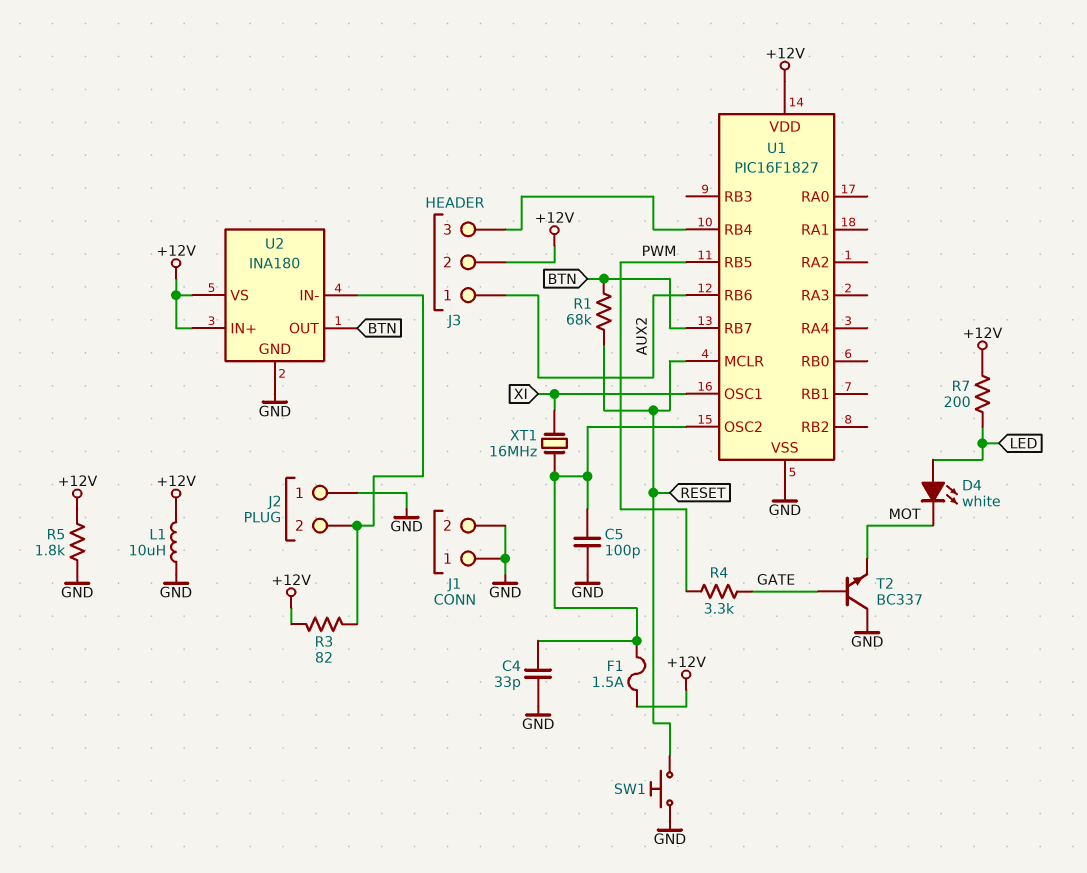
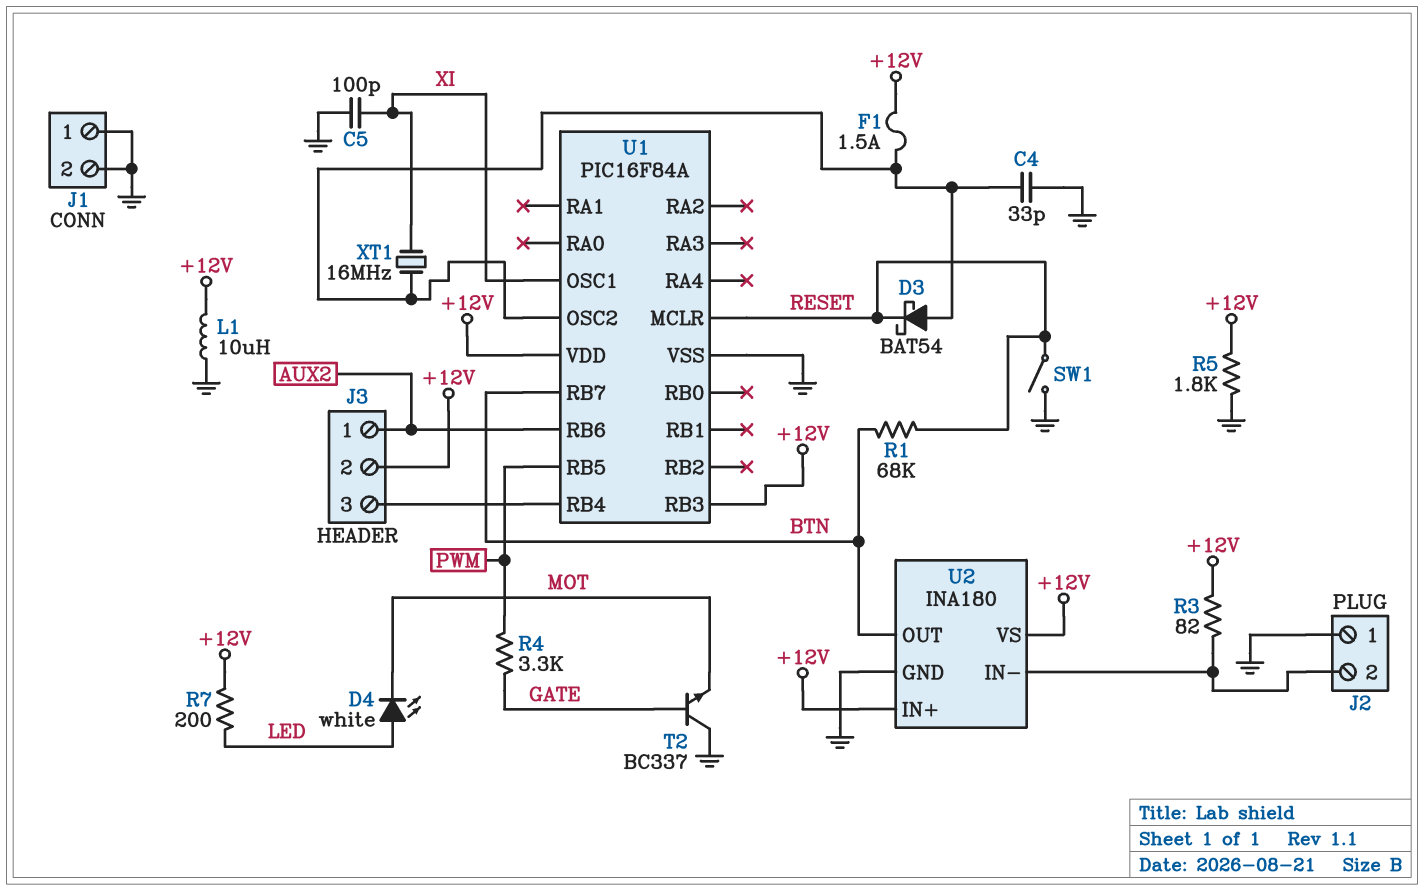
C5: 100pF (GND, U1/OSC2) -> 100pF (GND, XI)
D3: none -> schottky BAT54 (A U1/OSC2, K RESET)
SW1: button (GND, RESET) -> switch (GND, RESET)
U1: PIC16F1827 -> PIC16F84A
U1 pin RB3: none -> +12V

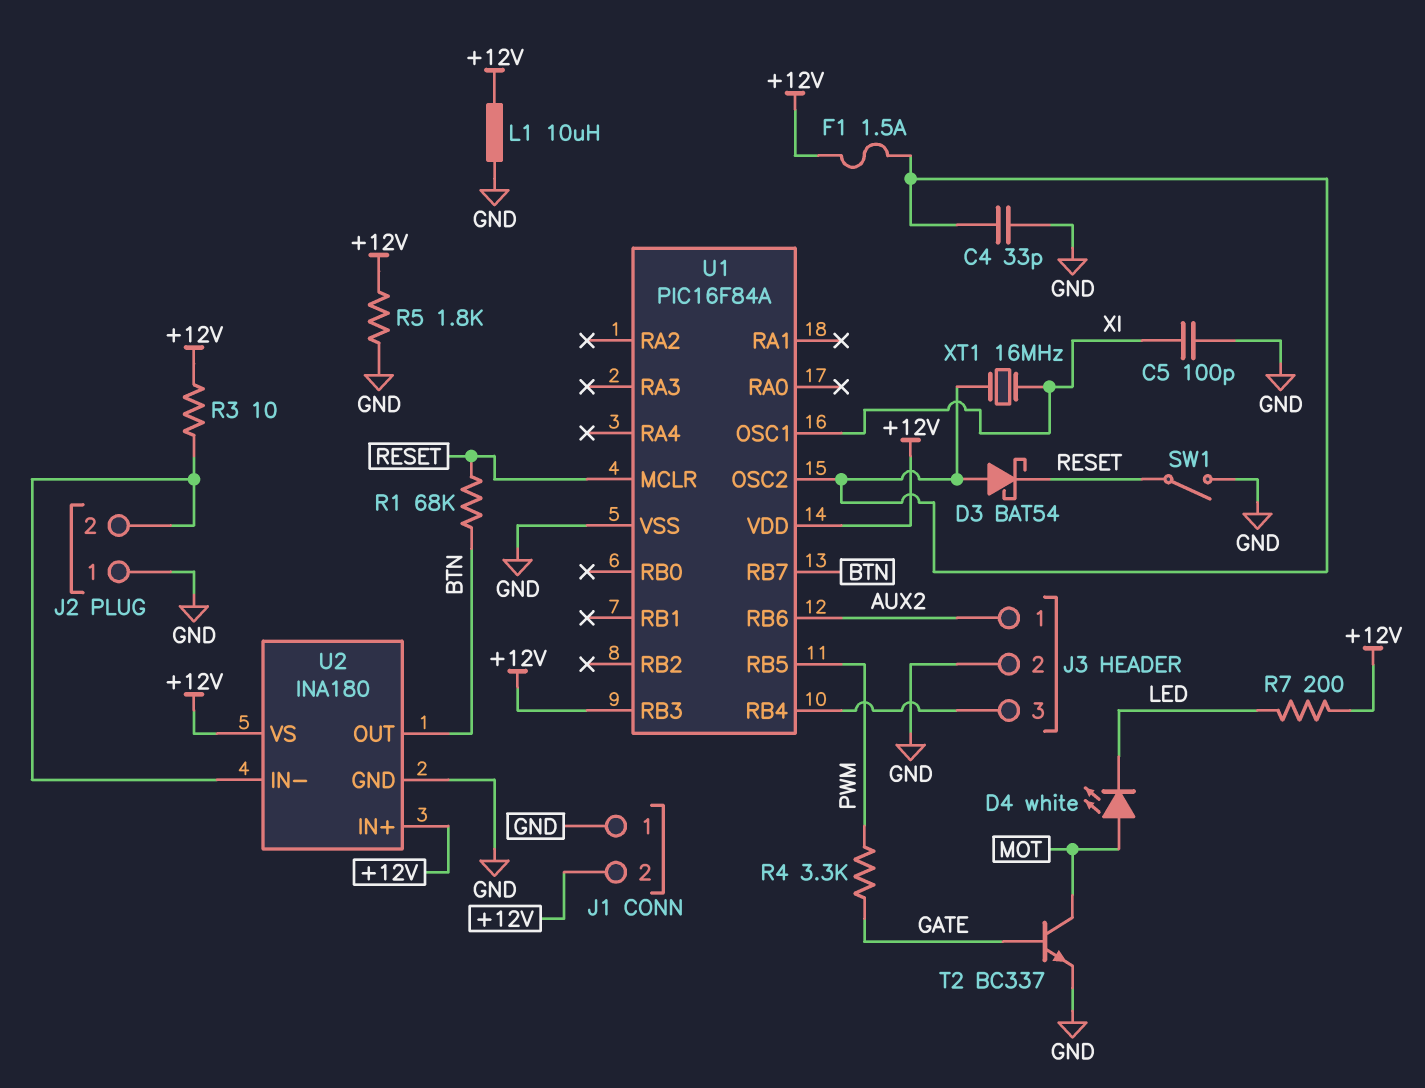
D4: LED white (A LED, K MOT) -> LED white (A MOT, K LED)
J1 pin 2: GND -> +12V
J3 pin 2: +12V -> GND
R3: 82 (+12V, J2/2) -> 10 (+12V, J2/2)
T2: NPN BC337 (B GATE, C GND, E MOT) -> NPN BC337 (B GATE, C MOT, E GND)

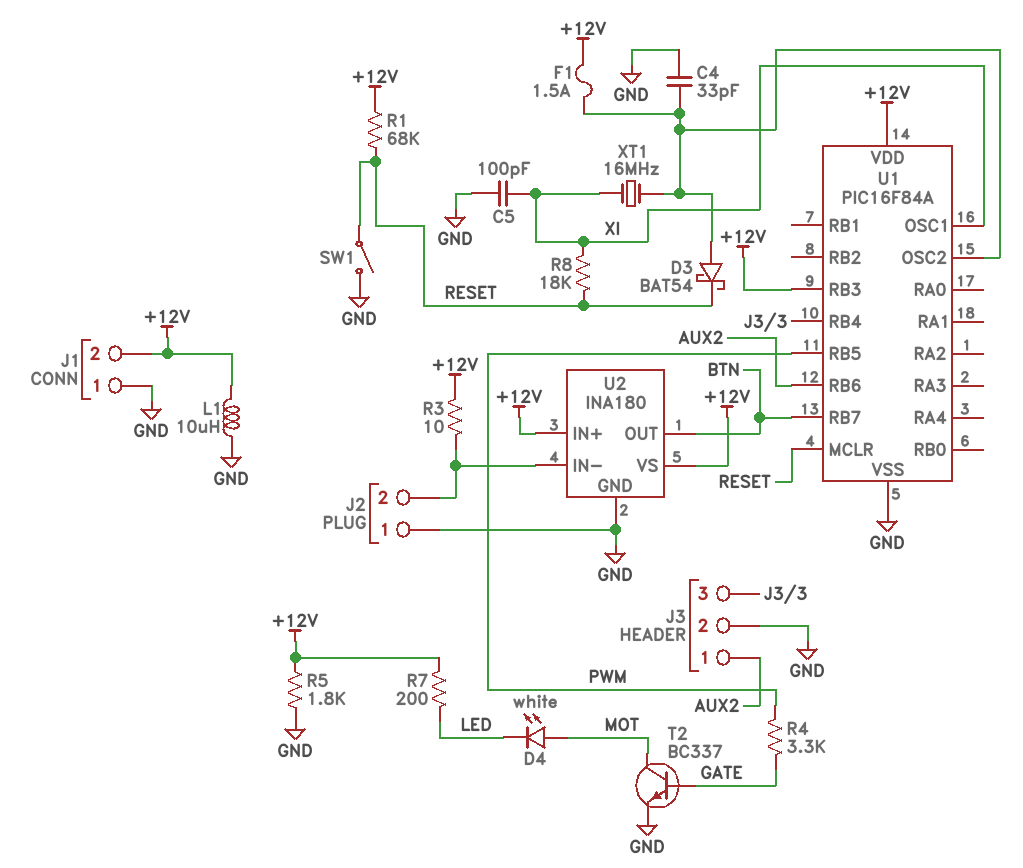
R1: 68k (BTN, RESET) -> 68k (+12V, RESET)
R8: none -> 18k (RESET, XI)

